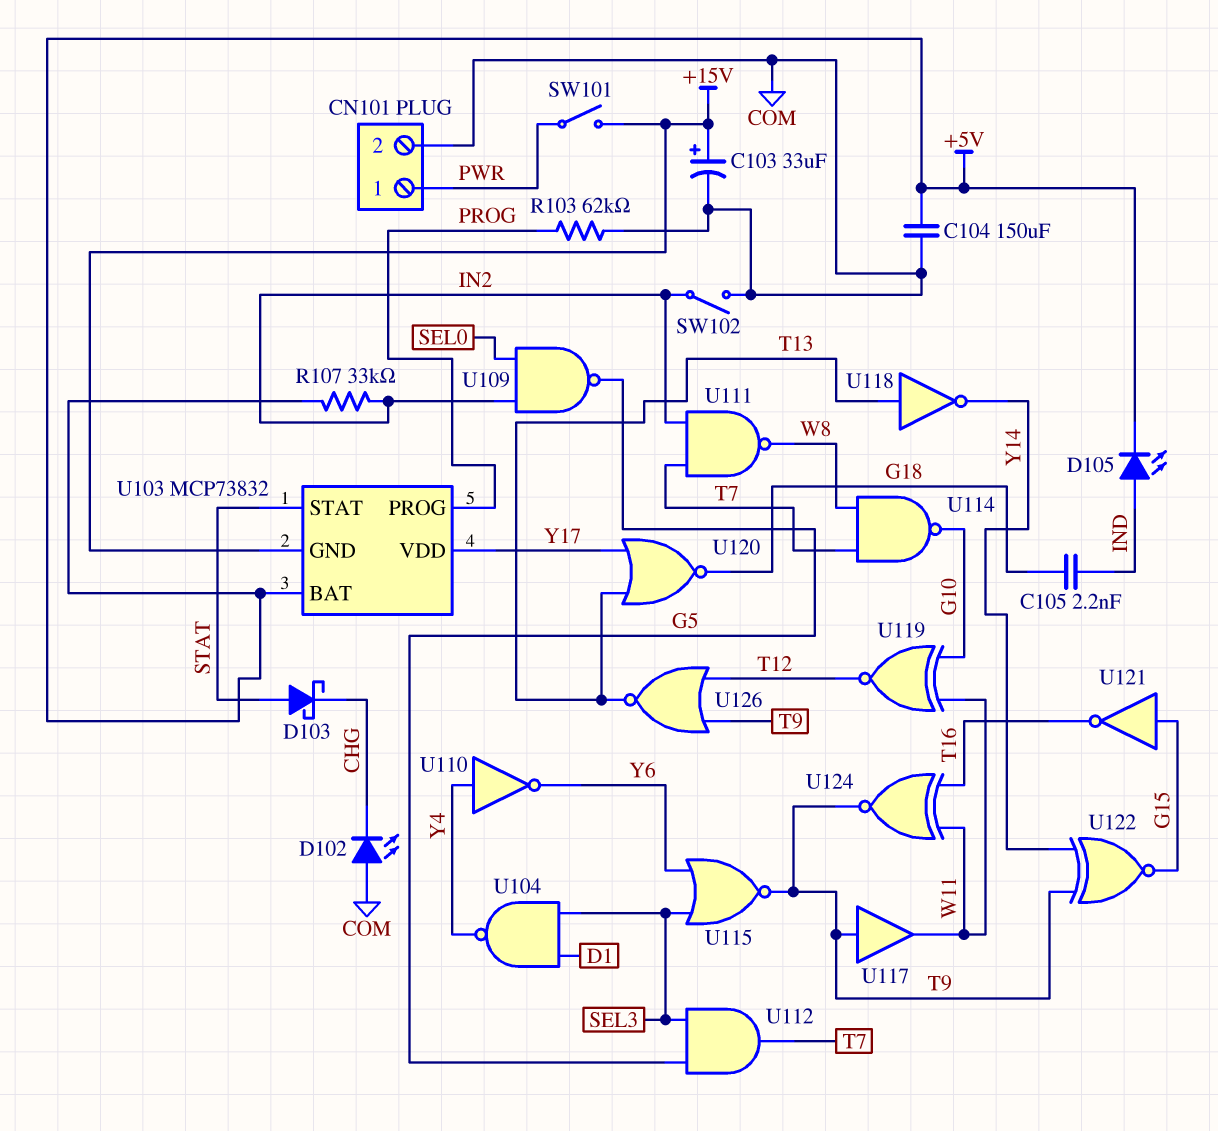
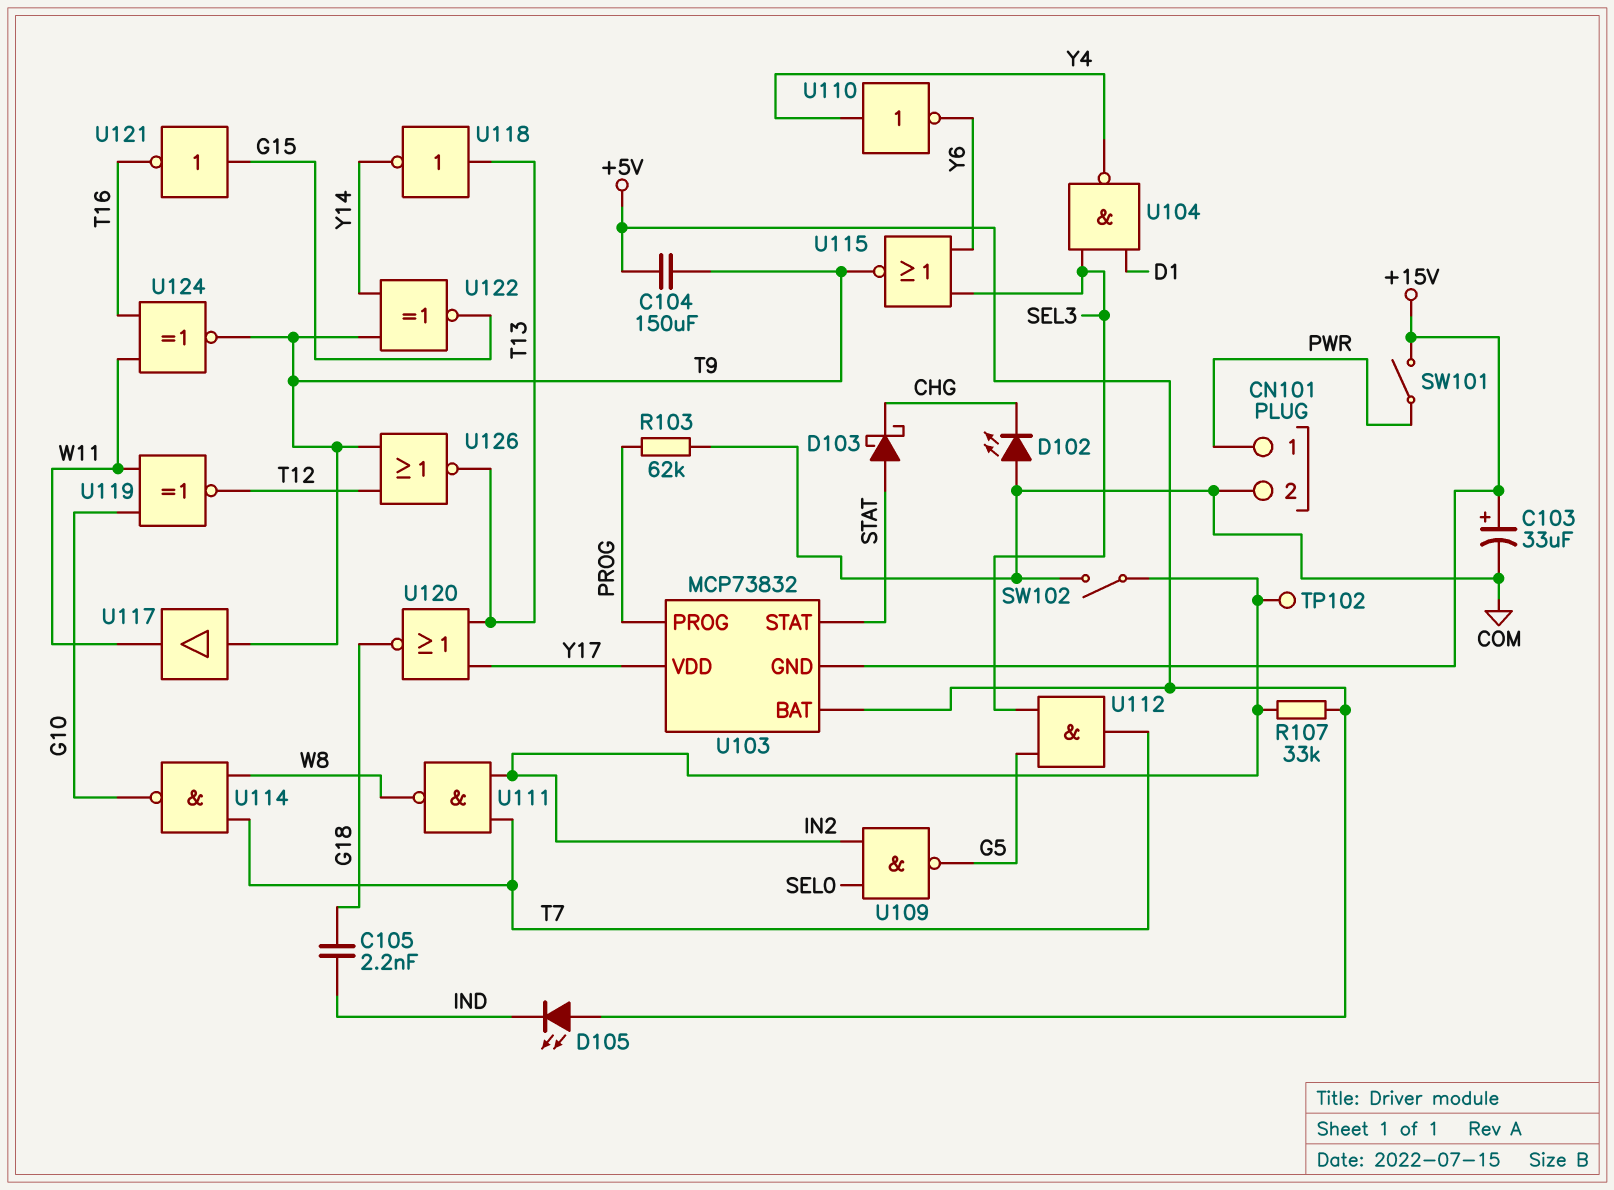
C104: 150uF (+5V, COM) -> 150uF (+5V, T9)
D105: LED (A IND, K +5V) -> LED (A +5V, K IND)
TP102: none -> test point (IN2)

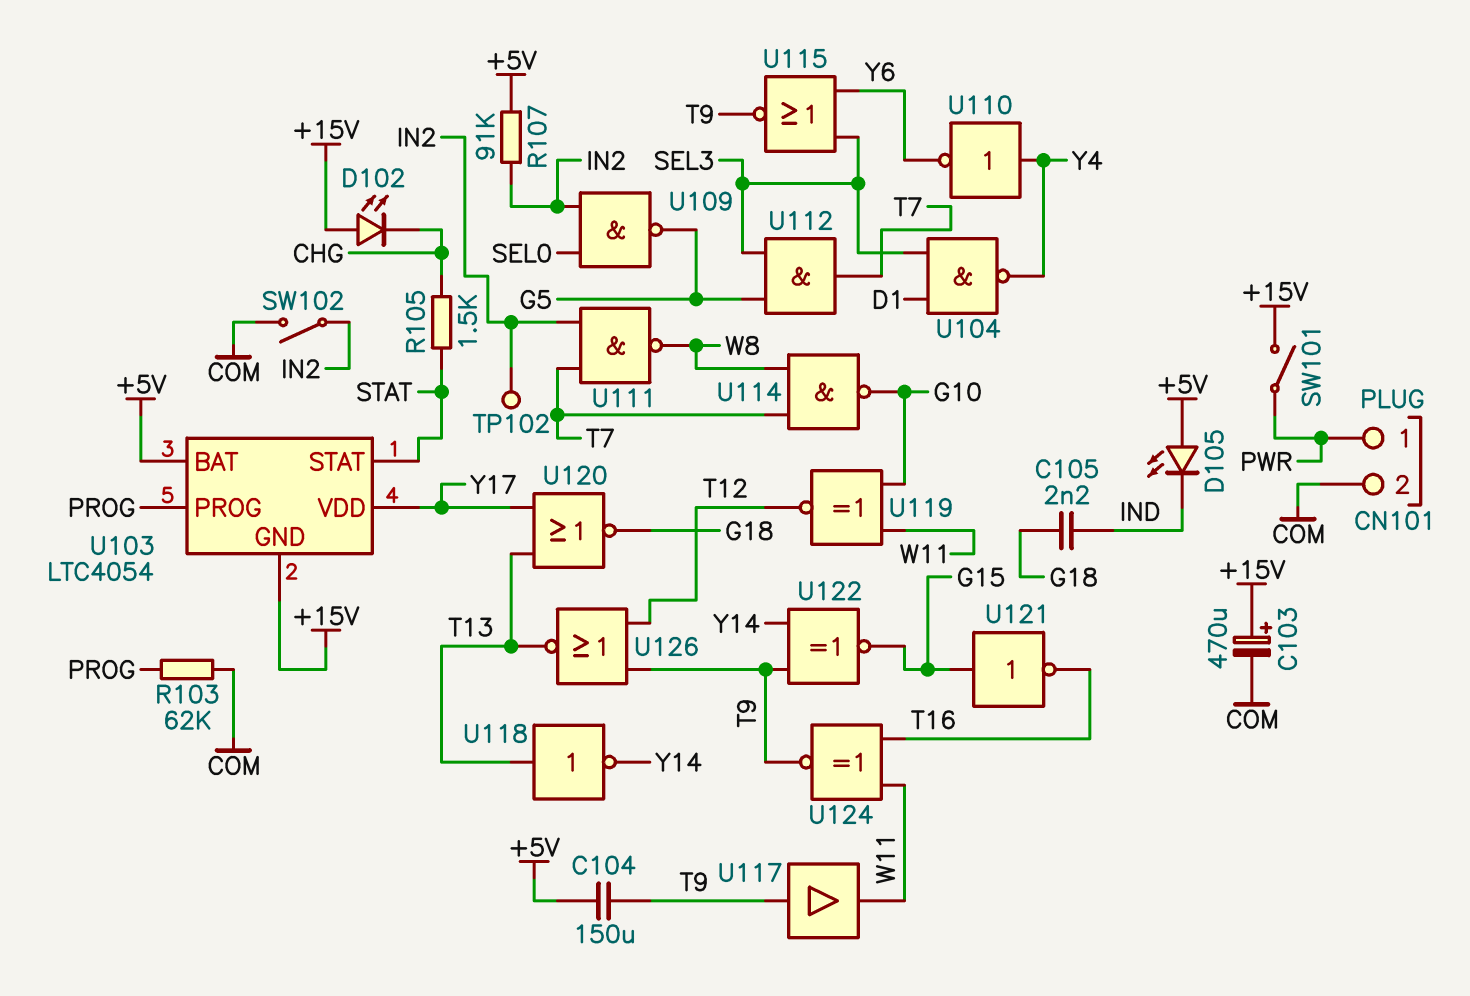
C103: 33uF (plus +15V, minus COM) -> 470uF (plus +15V, minus COM)
D102: LED (A COM, K CHG) -> LED (A +15V, K CHG)
D103: schottky (A STAT, K CHG) -> none
R105: none -> 1.5k (CHG, STAT)
R107: 33k (+5V, IN2) -> 91k (+5V, IN2)
U103: MCP73832 -> LTC4054

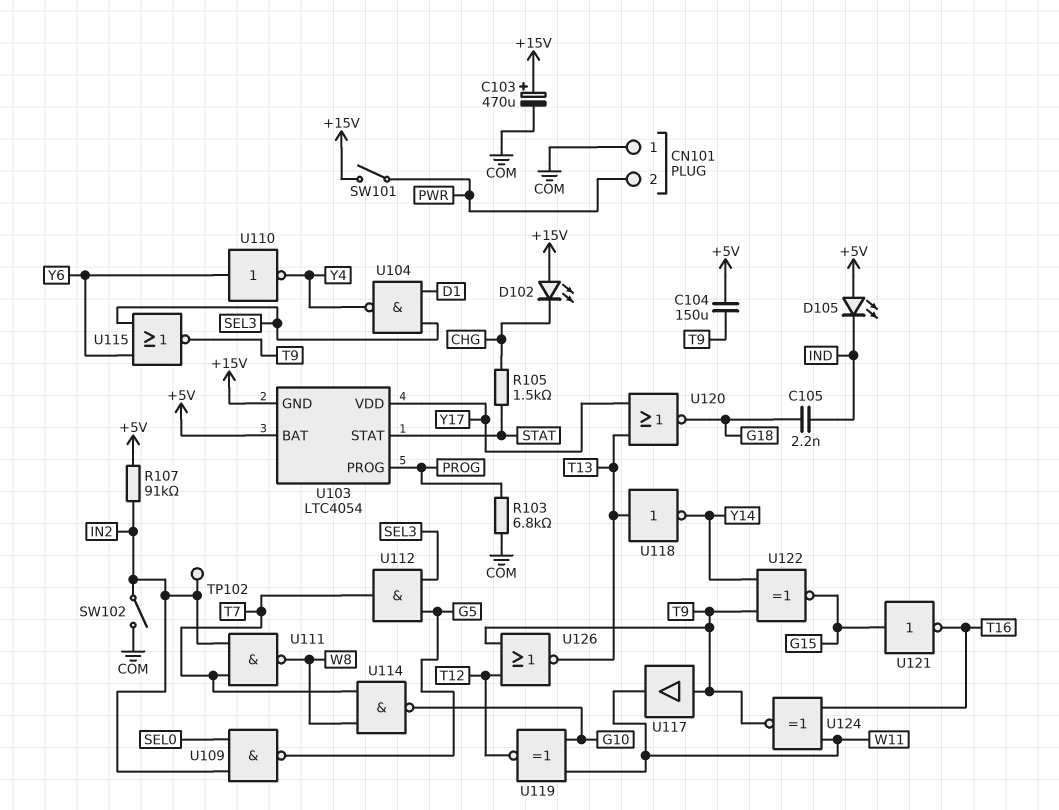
CN101 pin 1: PWR -> COM
CN101 pin 2: COM -> PWR
R103: 62k (COM, PROG) -> 6.8k (COM, PROG)
U110: NOT (in Y4, out Y6) -> NOT (in Y6, out Y4)

